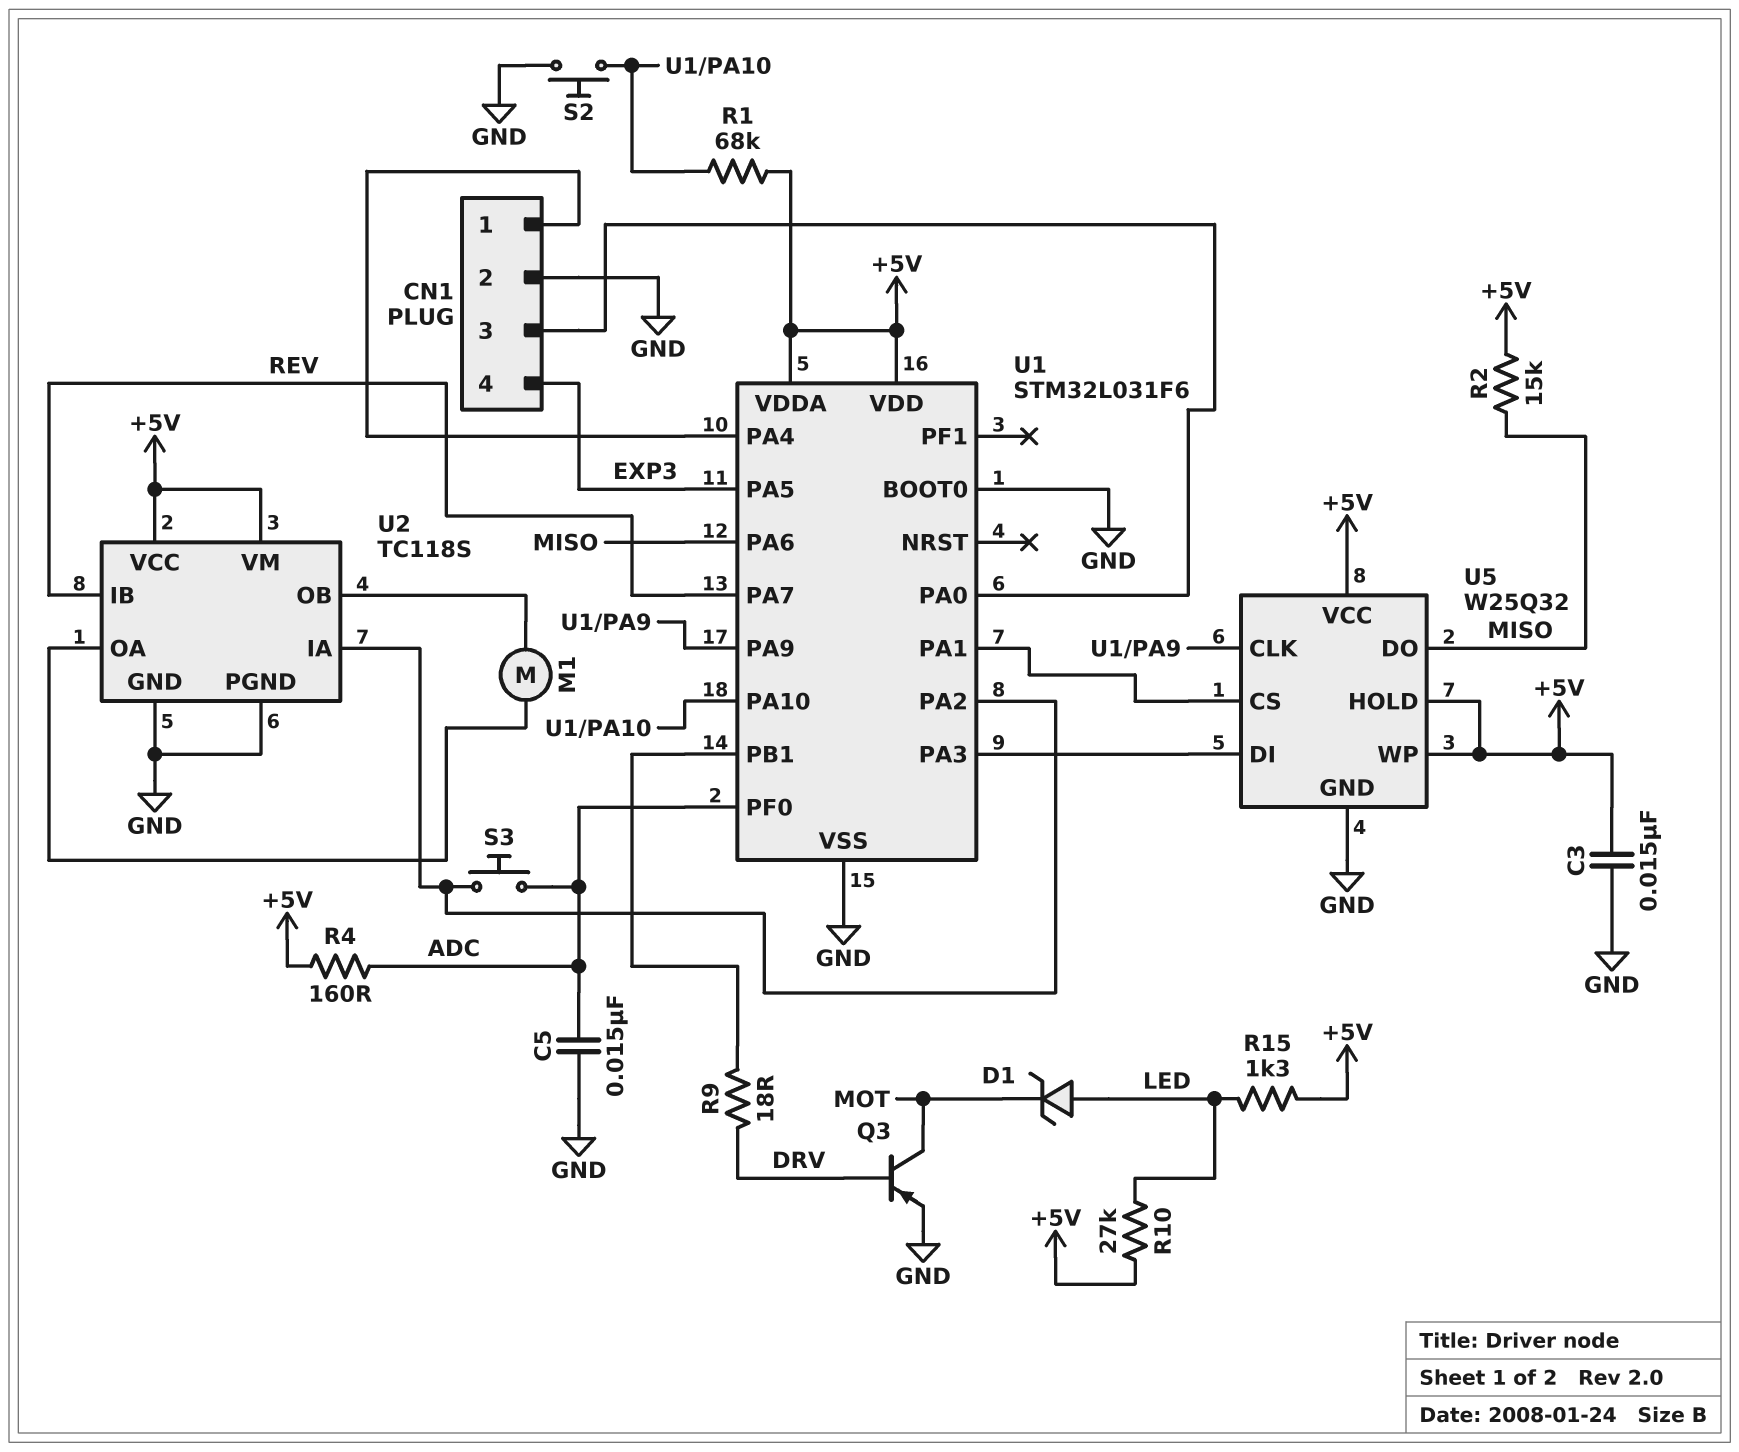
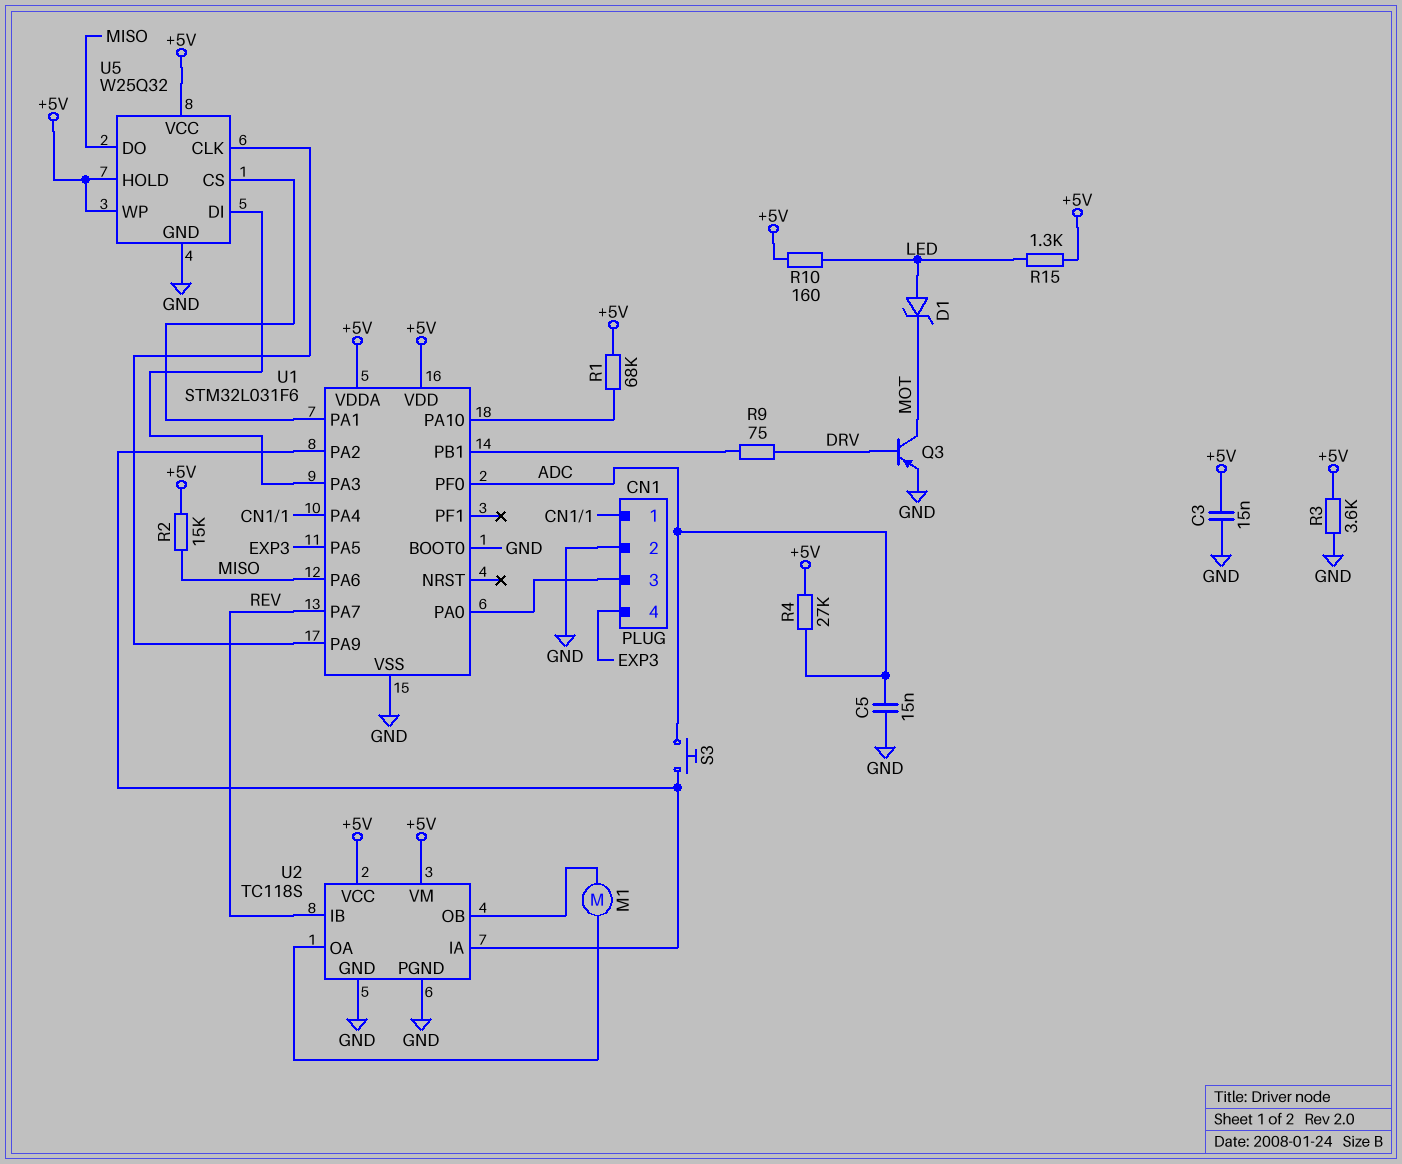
R3: none -> 3.6k (+5V, GND)
R4: 160 (+5V, ADC) -> 27k (+5V, ADC)
R9: 18 (DRV, U1/PB1) -> 75 (DRV, U1/PB1)
R10: 27k (+5V, LED) -> 160 (+5V, LED)
S2: button (GND, U1/PA10) -> none

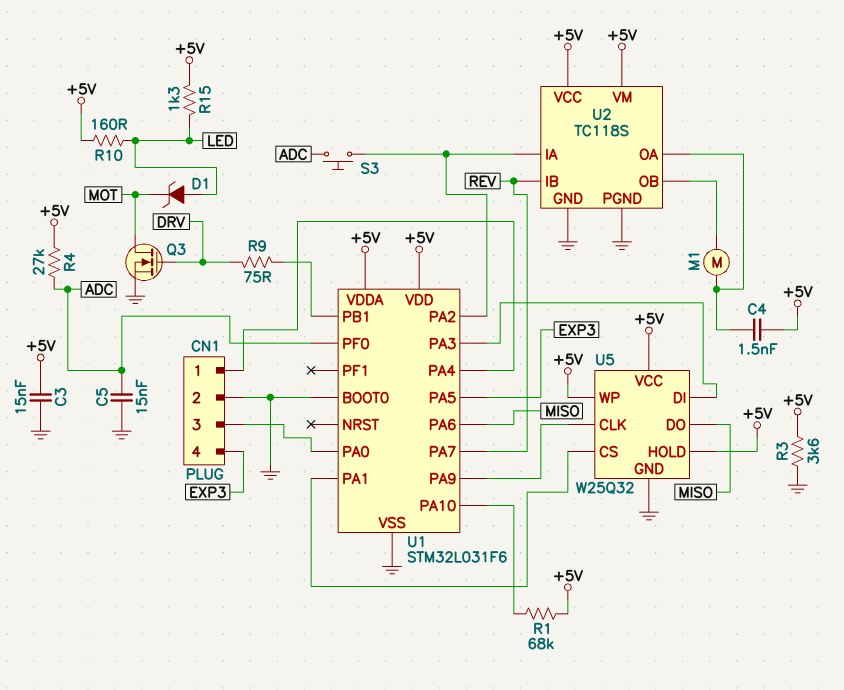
C4: none -> 1.5nF (+5V, U2/OA)
Q3: PNP (B DRV, C MOT, E GND) -> NMOS (G DRV, D MOT, S GND)
R2: 15k (+5V, MISO) -> none

